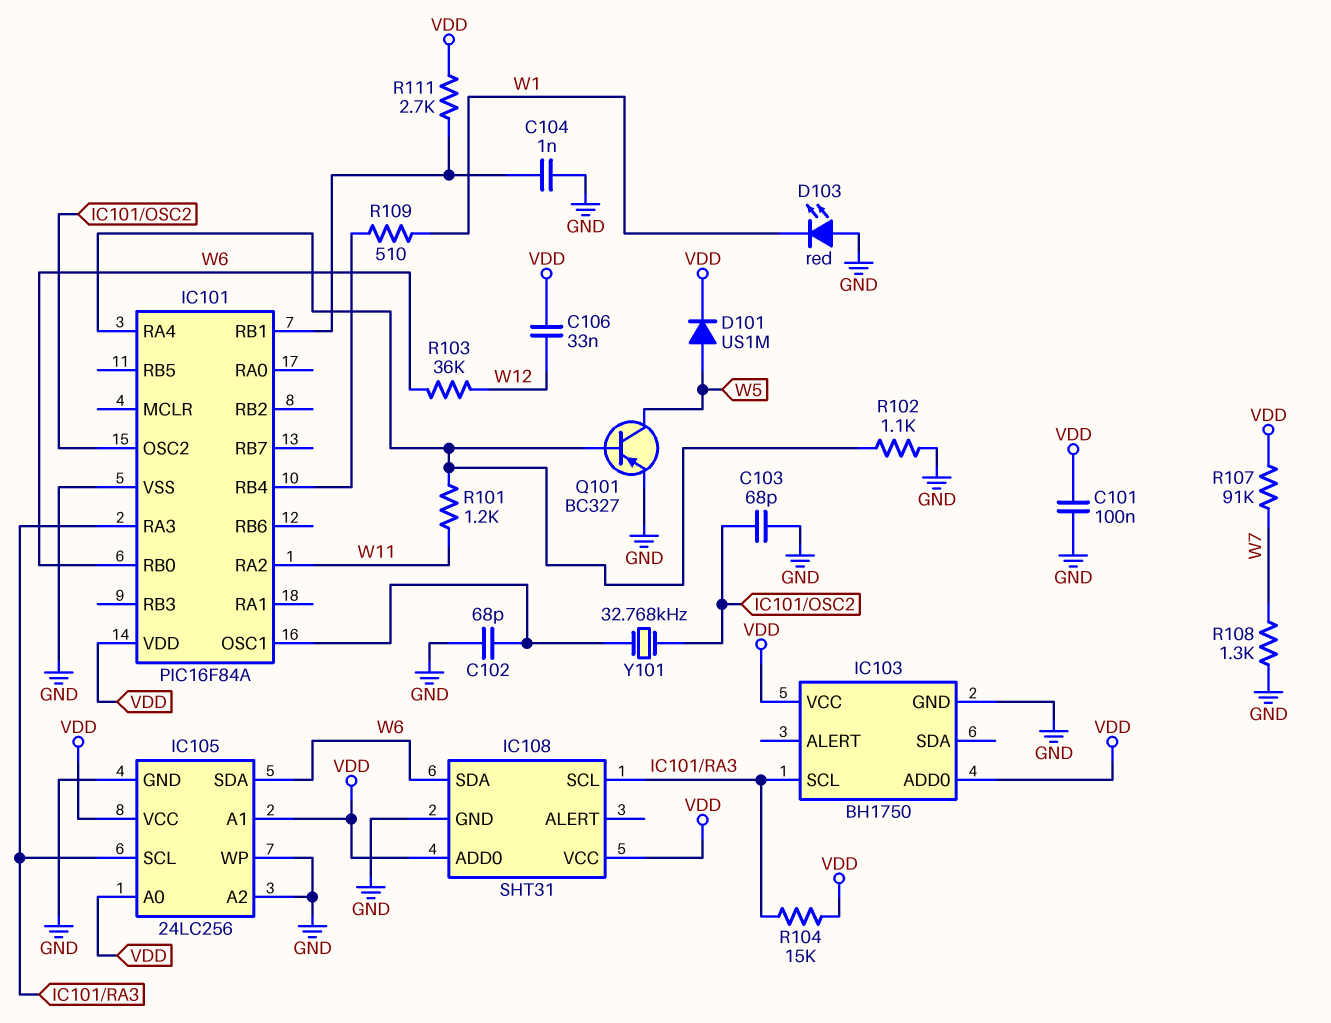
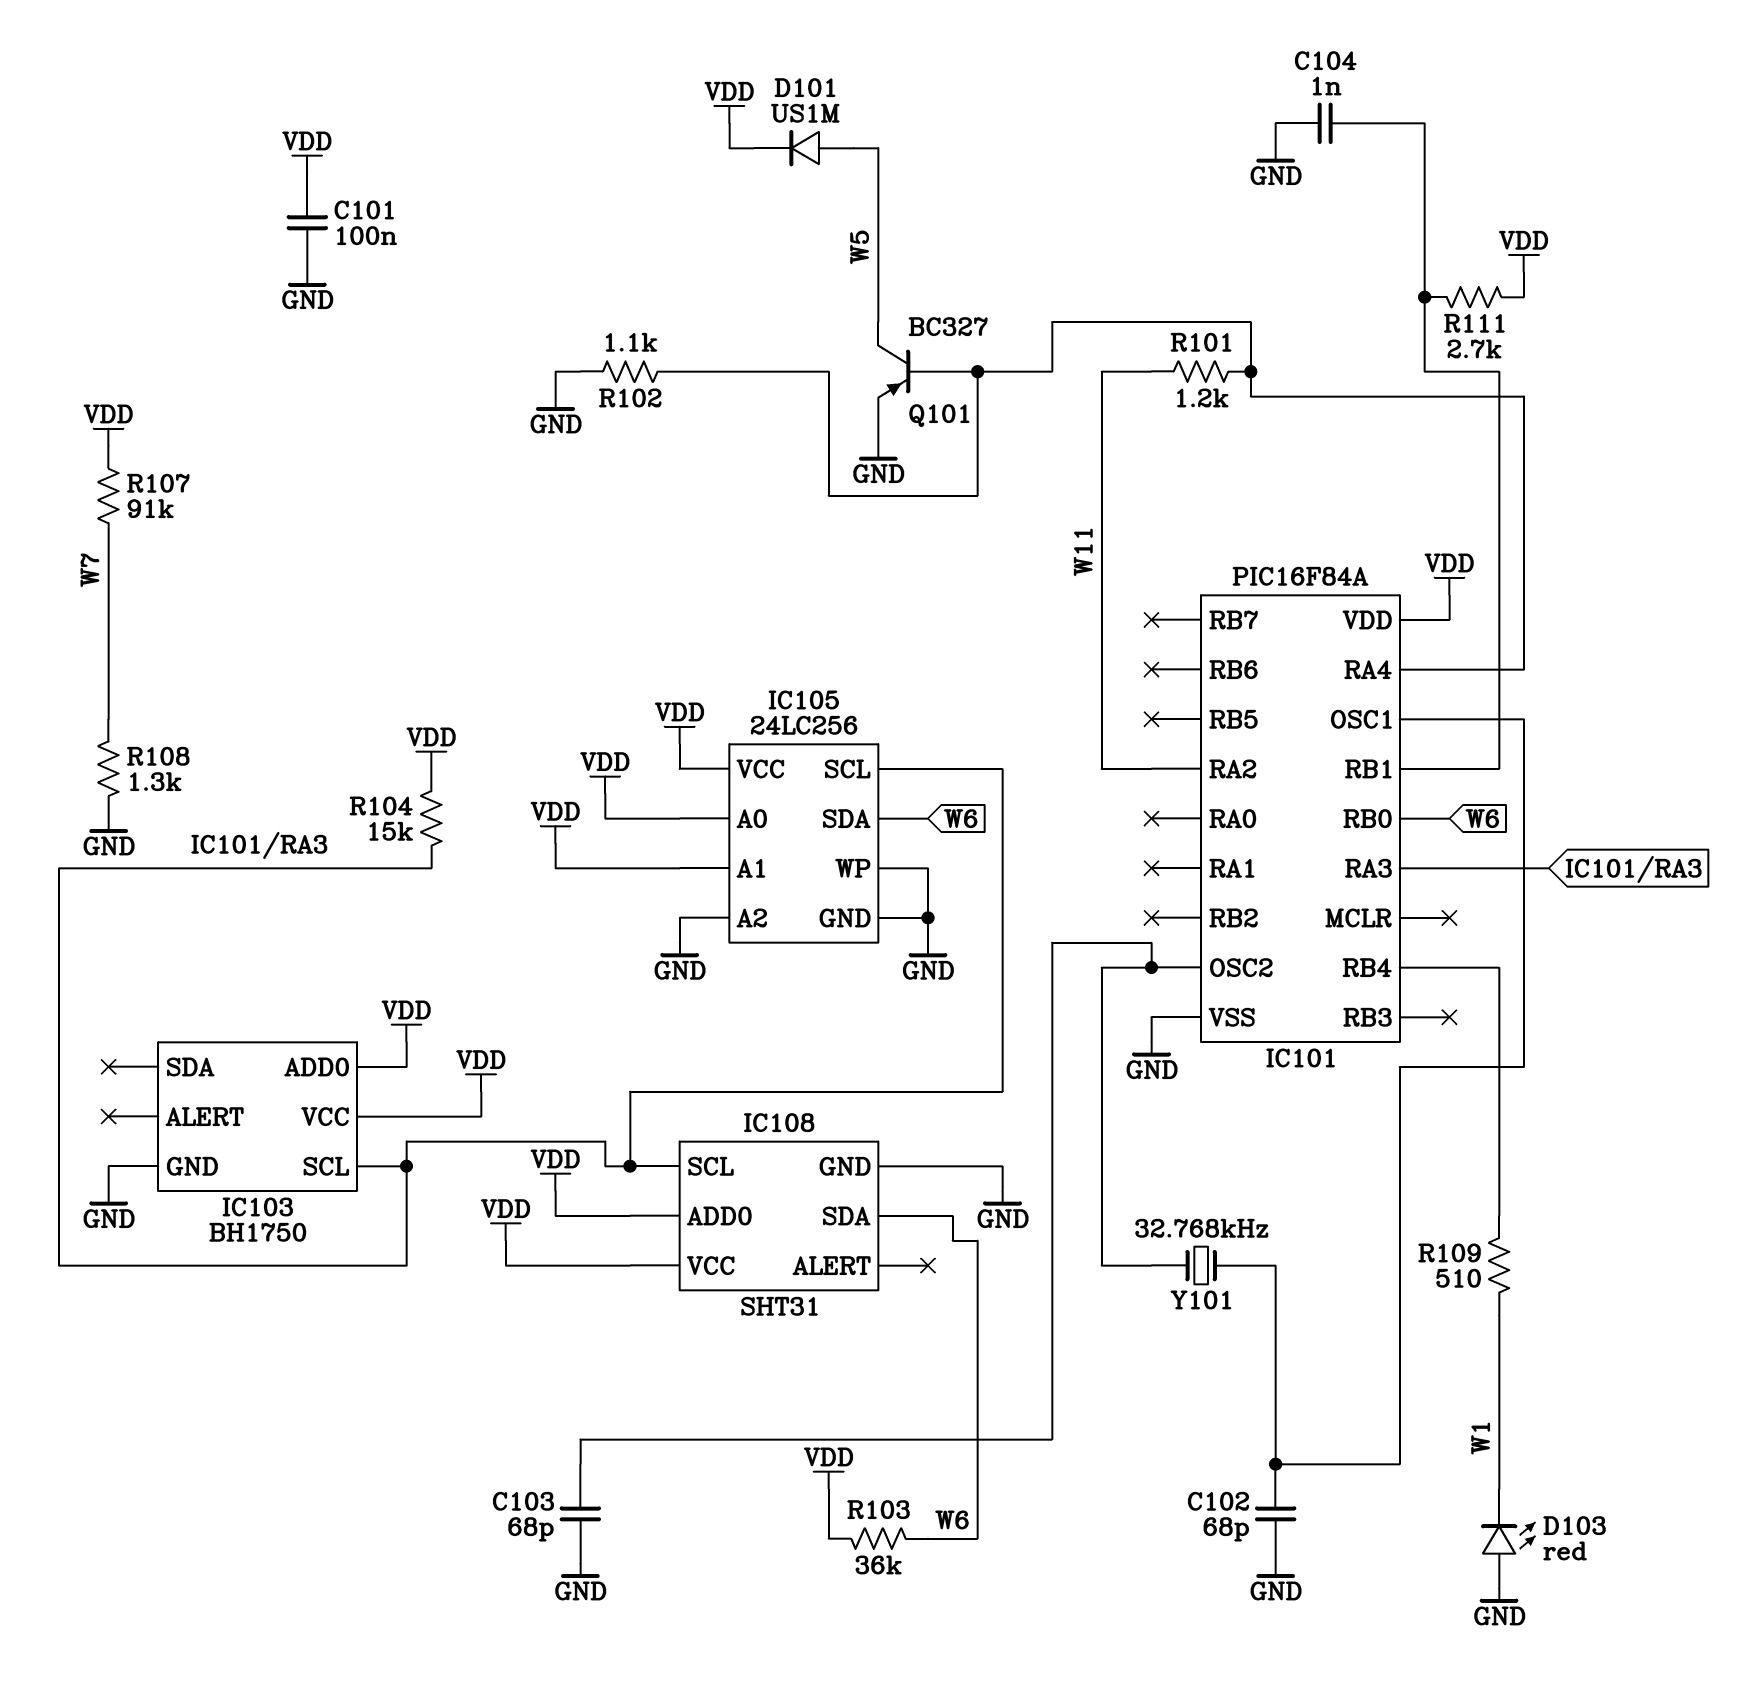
C106: 33nF (VDD, W12) -> none
R103: 36k (W6, W12) -> 36k (VDD, W6)

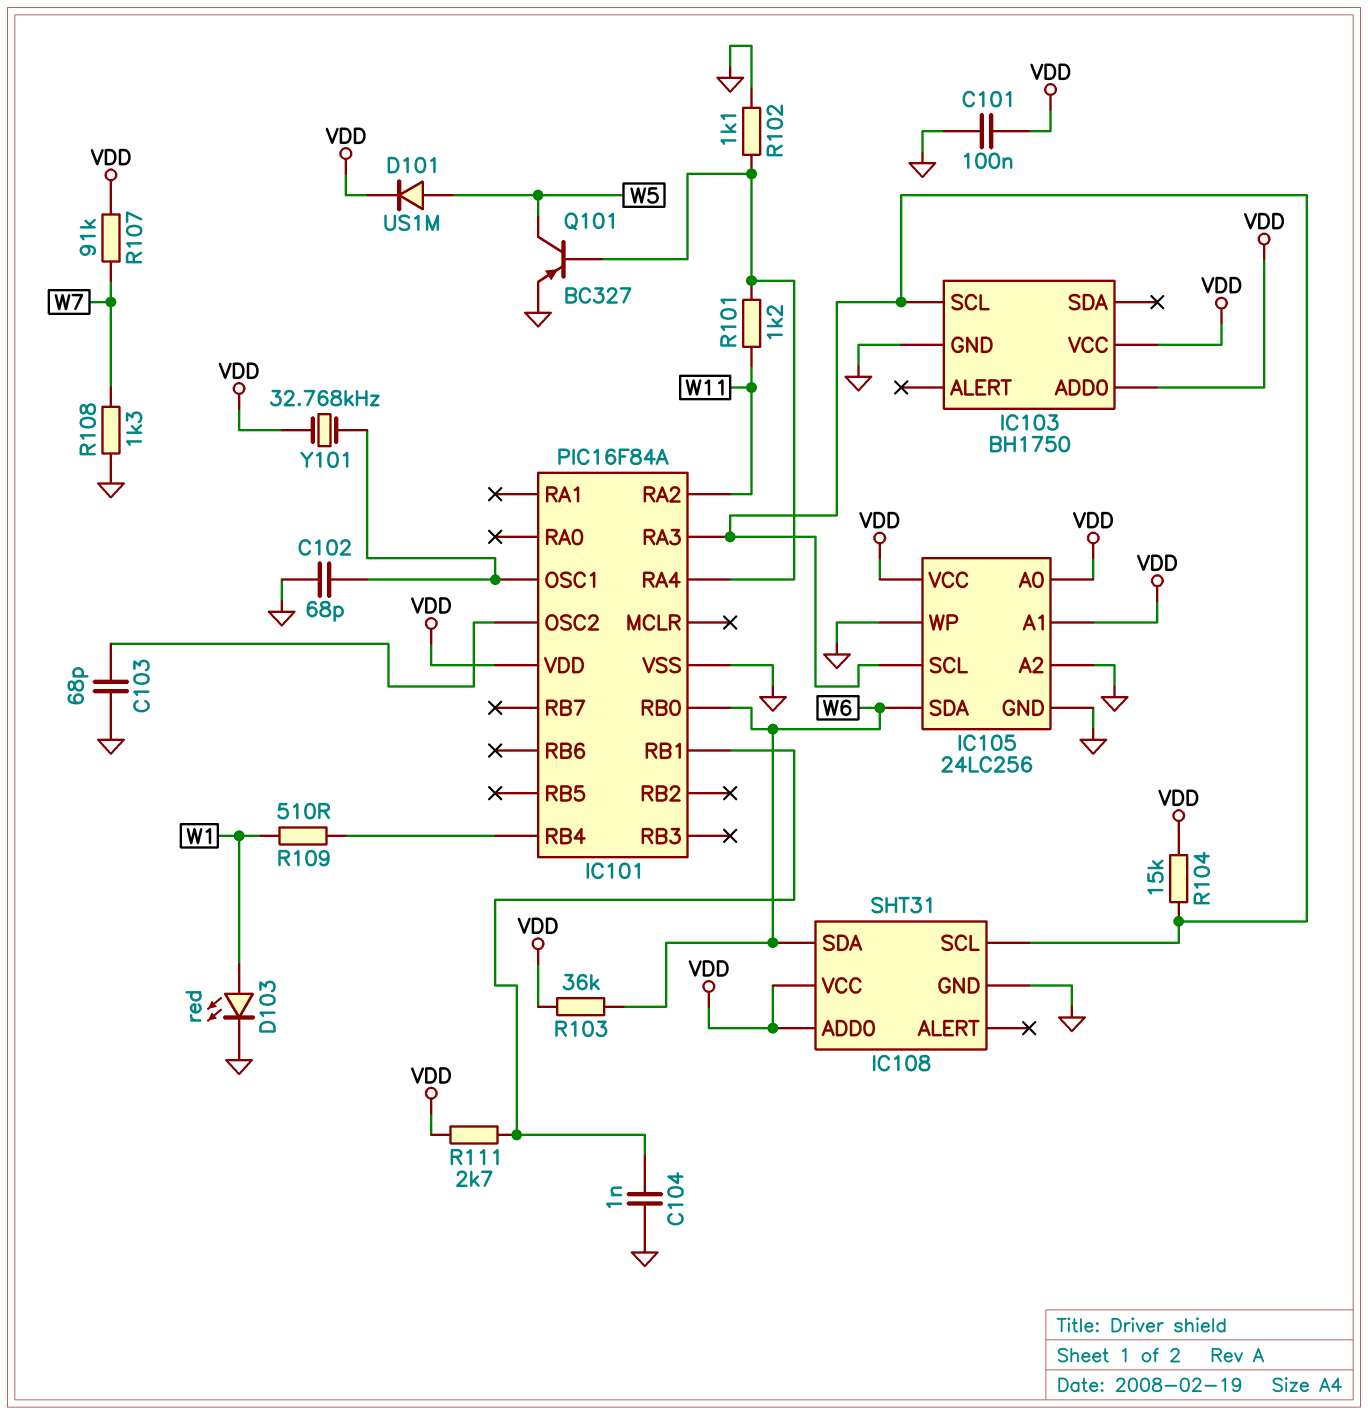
D103: LED red (A GND, K W1) -> LED red (A W1, K GND)
Y101: 32.768kHz (IC101/OSC1, IC101/OSC2) -> 32.768kHz (IC101/OSC1, VDD)

